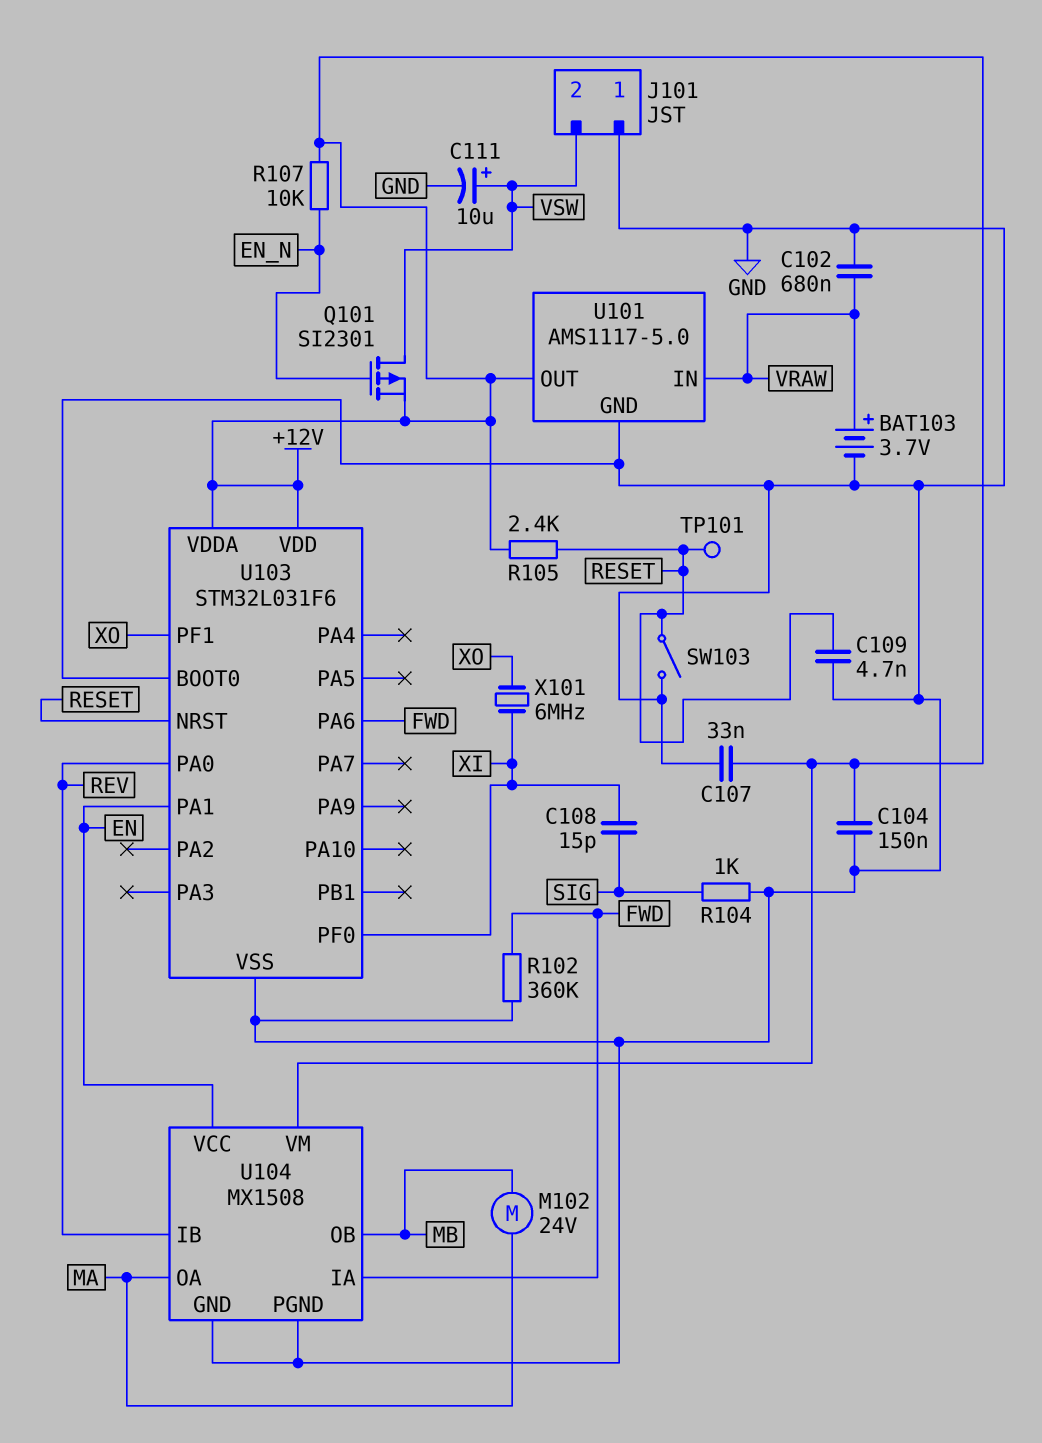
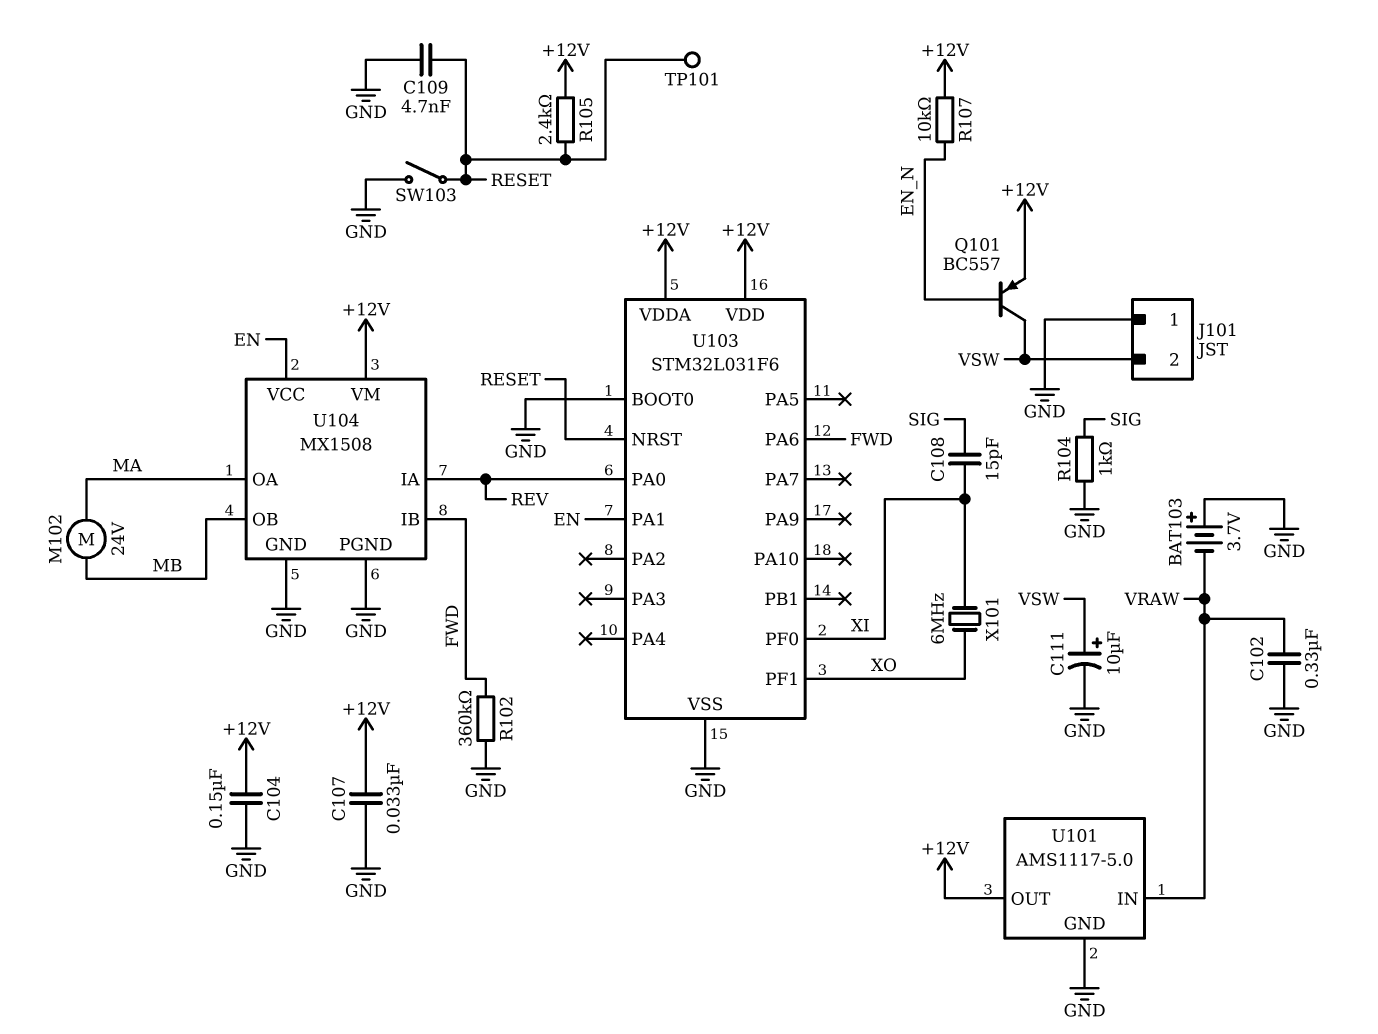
BAT103: 3.7V (plus VRAW, minus GND) -> 3.7V (plus GND, minus VRAW)
C102: 680nF (GND, VRAW) -> 330nF (GND, VRAW)
Q101: PMOS SI2301 (G EN_N, D VSW, S +12V) -> PNP BC557 (B EN_N, C VSW, E +12V)
U104 pin IA: FWD -> REV
U104 pin IB: REV -> FWD

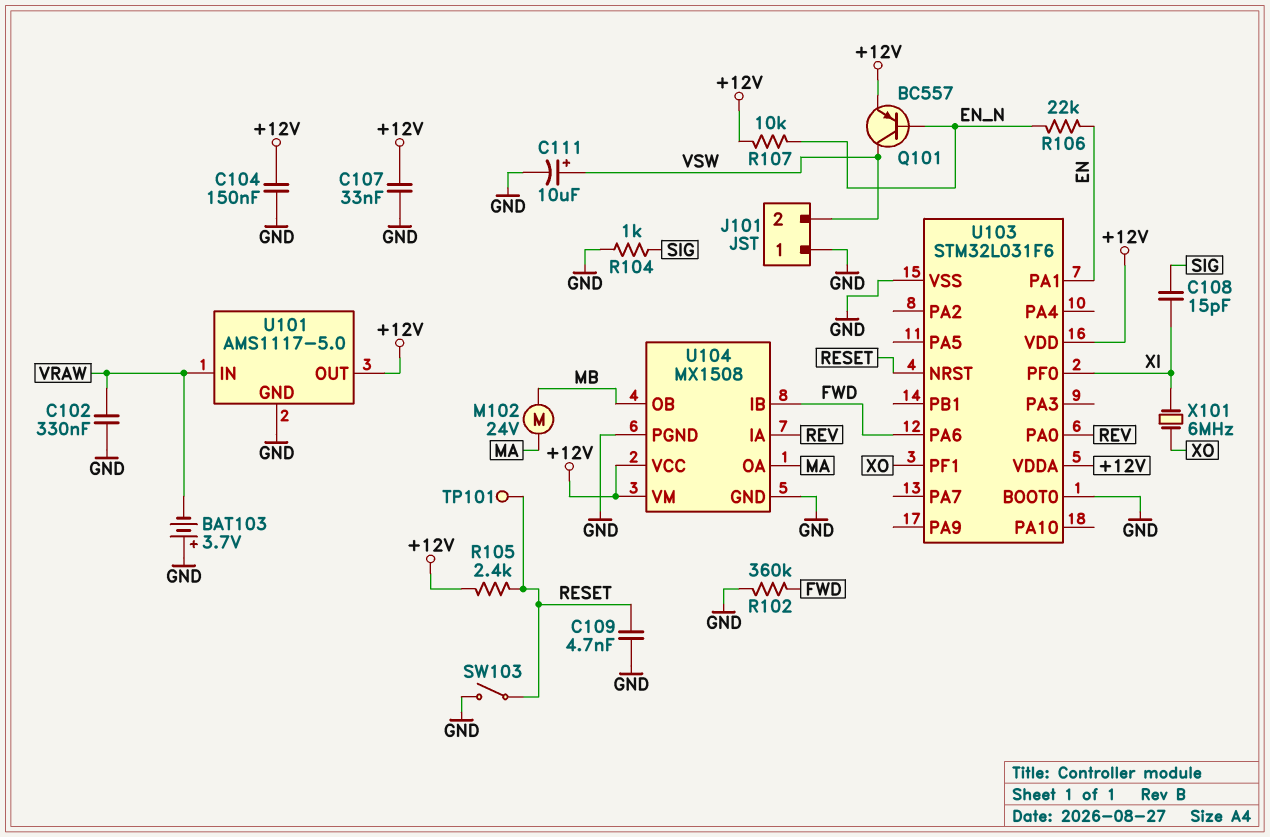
R106: none -> 22k (EN, EN_N)
U104 pin VCC: EN -> +12V

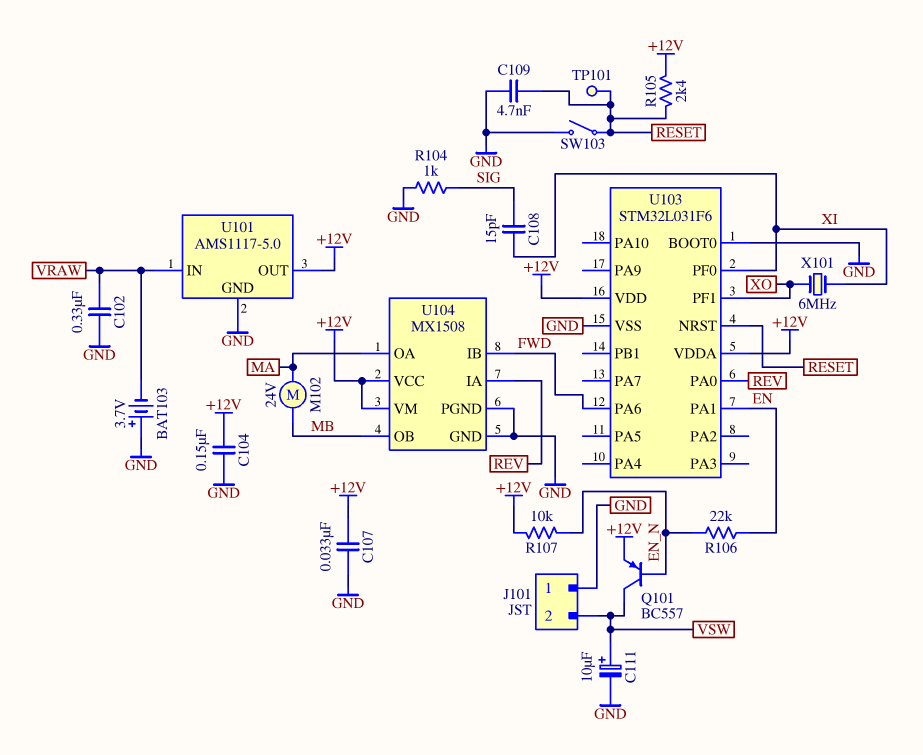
R102: 360k (FWD, GND) -> none

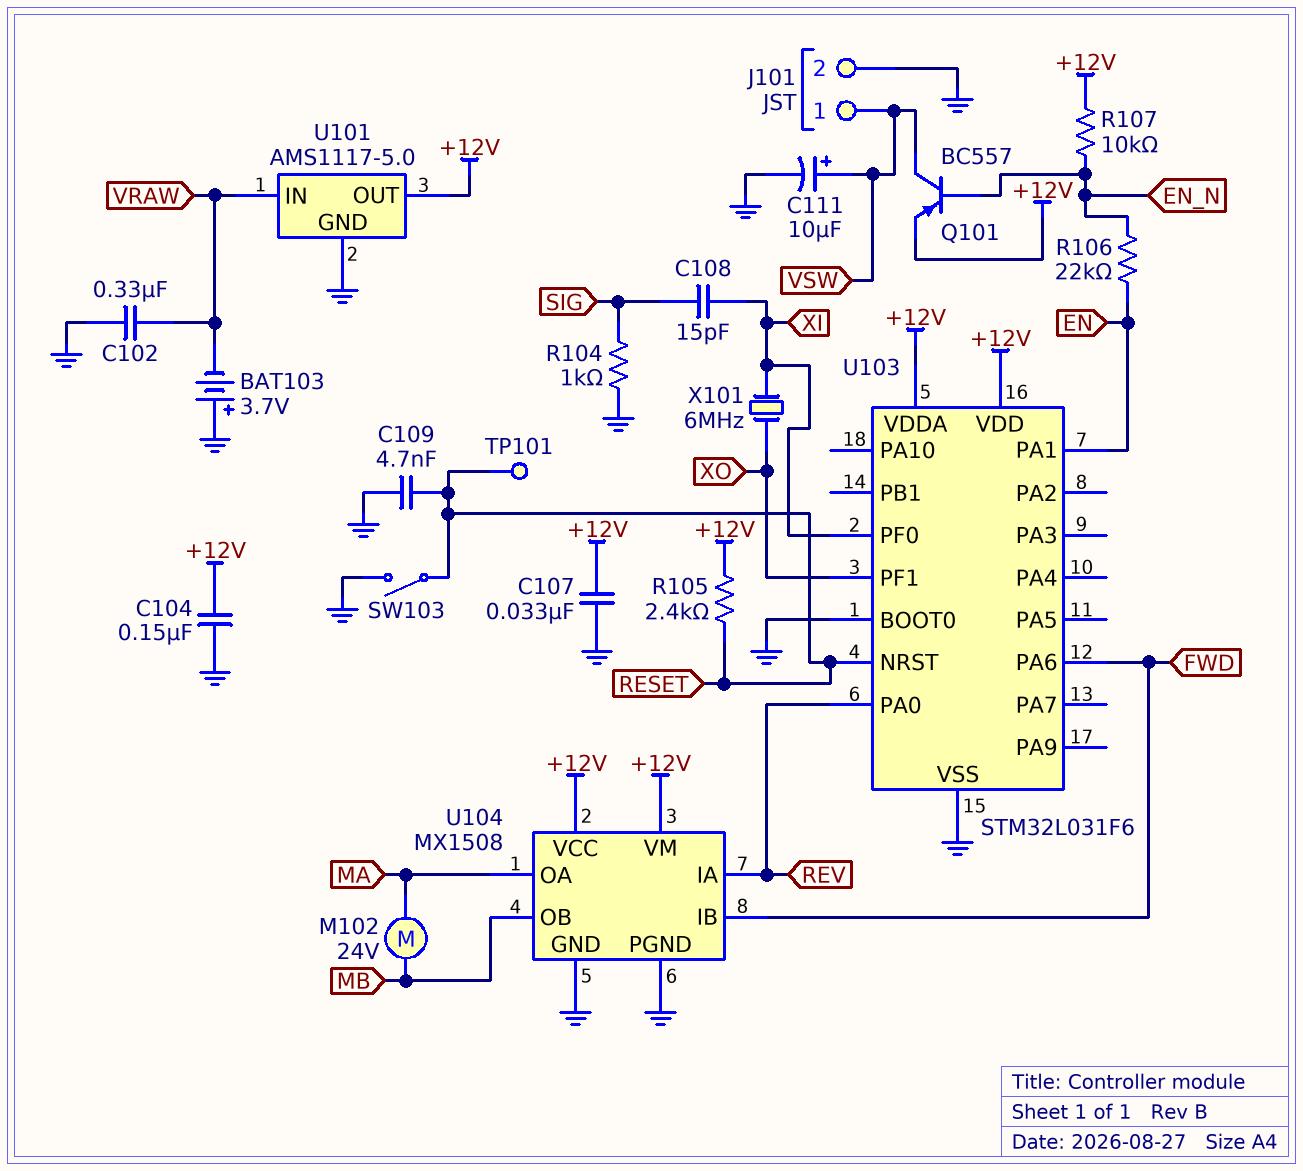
J101 pin 1: GND -> VSW
J101 pin 2: VSW -> GND

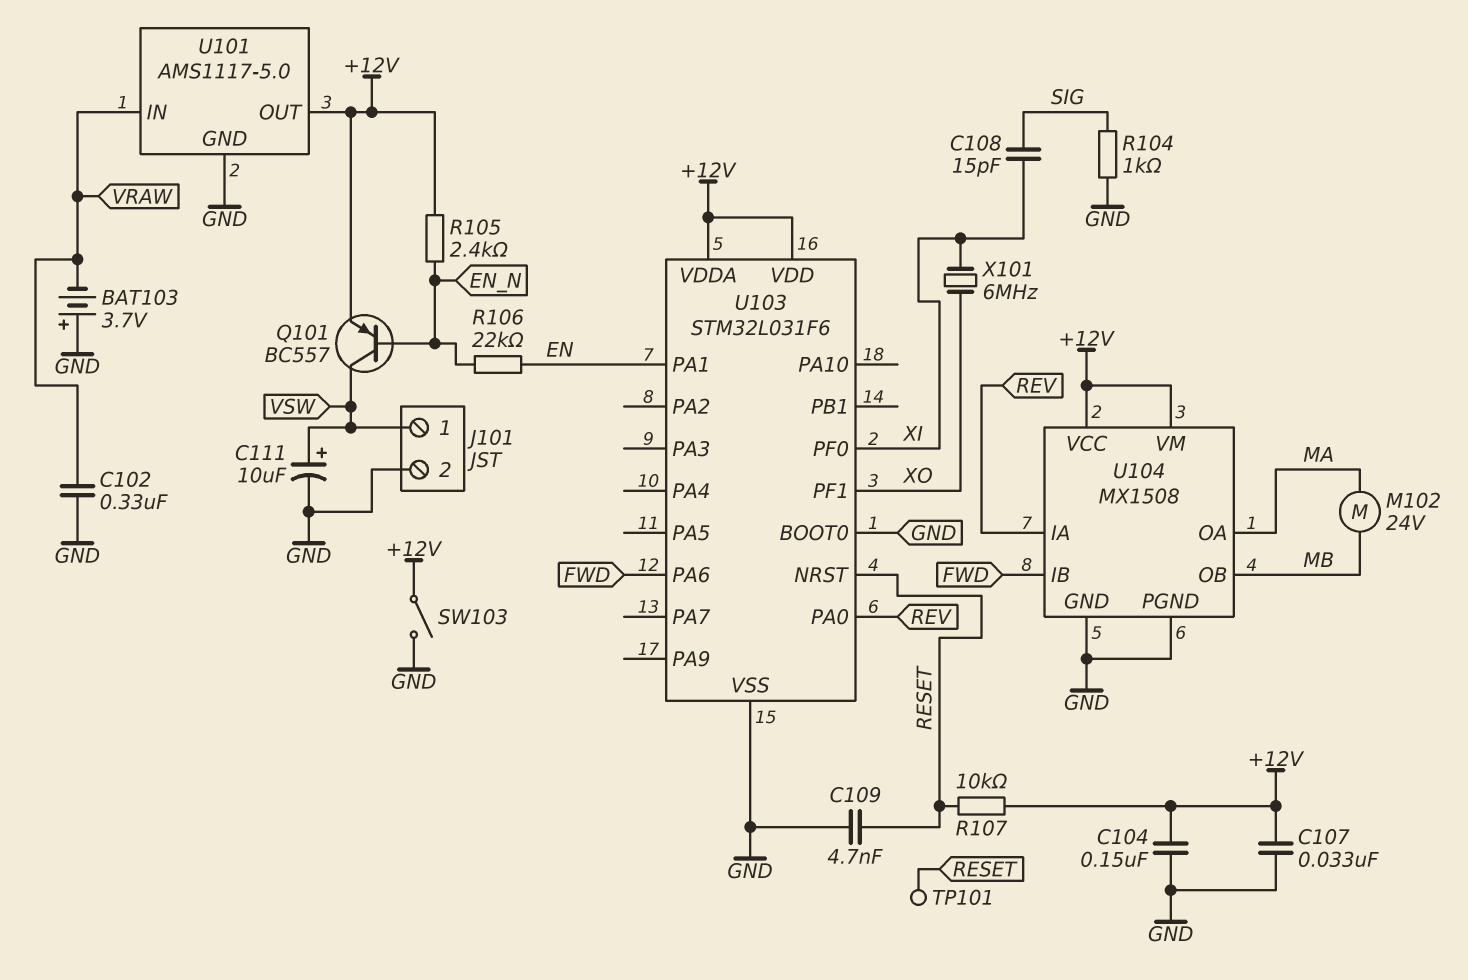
R105: 2.4k (+12V, RESET) -> 2.4k (+12V, EN_N)
R107: 10k (+12V, EN_N) -> 10k (+12V, RESET)
SW103: switch (GND, RESET) -> switch (+12V, GND)

